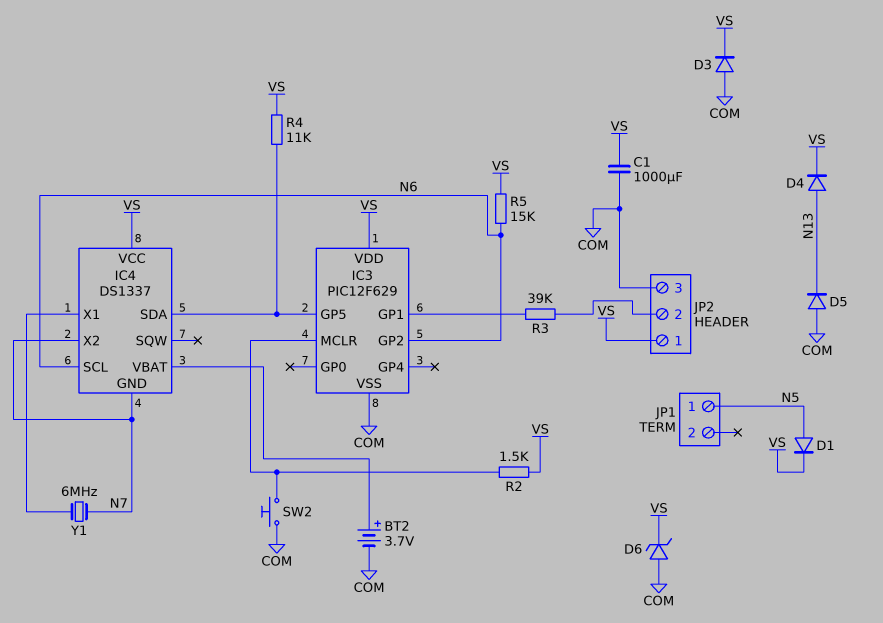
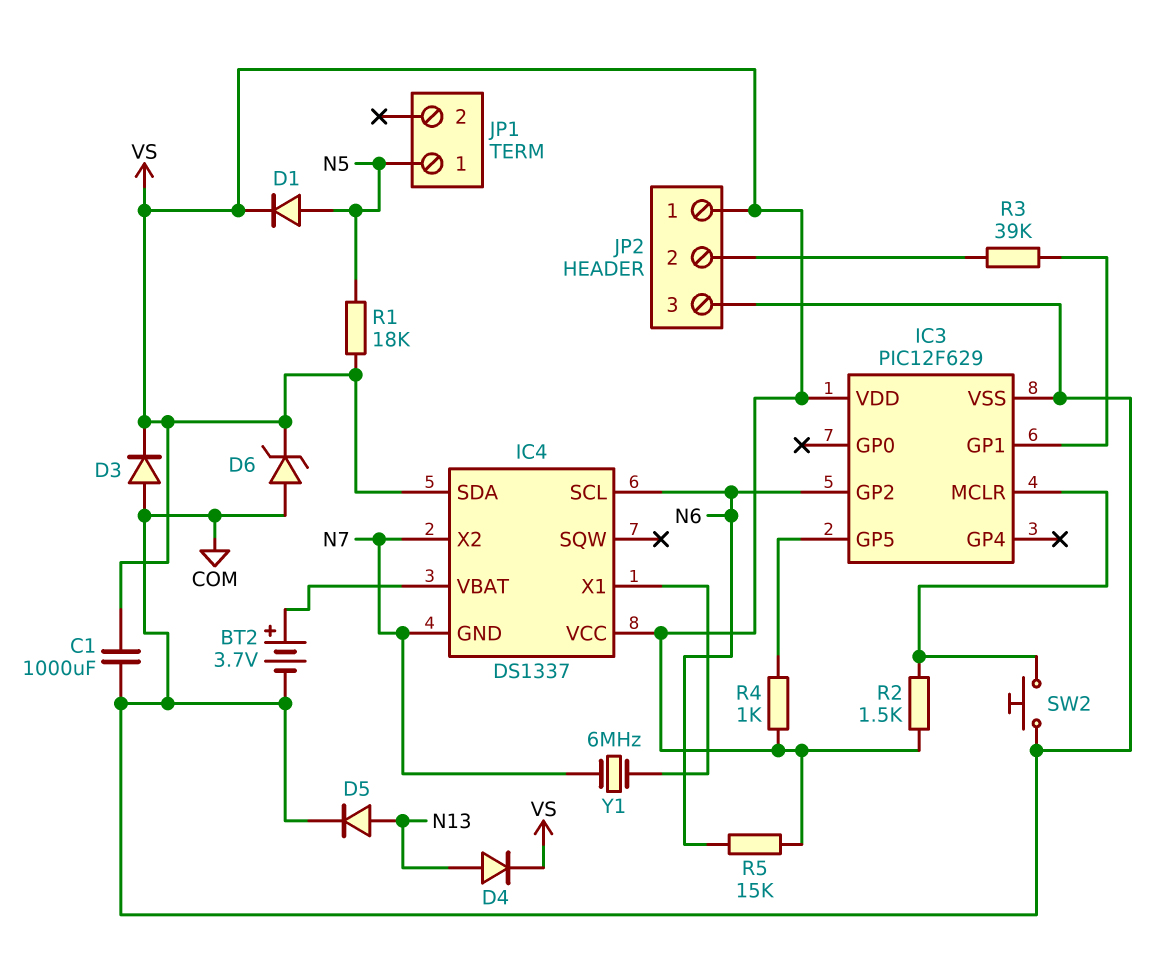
D5: diode (A COM, K N13) -> diode (A N13, K COM)
IC4 pin SDA: IC3/GP5 -> VS
R1: none -> 18k (N5, VS)
R4: 11k (IC3/GP5, VS) -> 1k (IC3/GP5, VS)

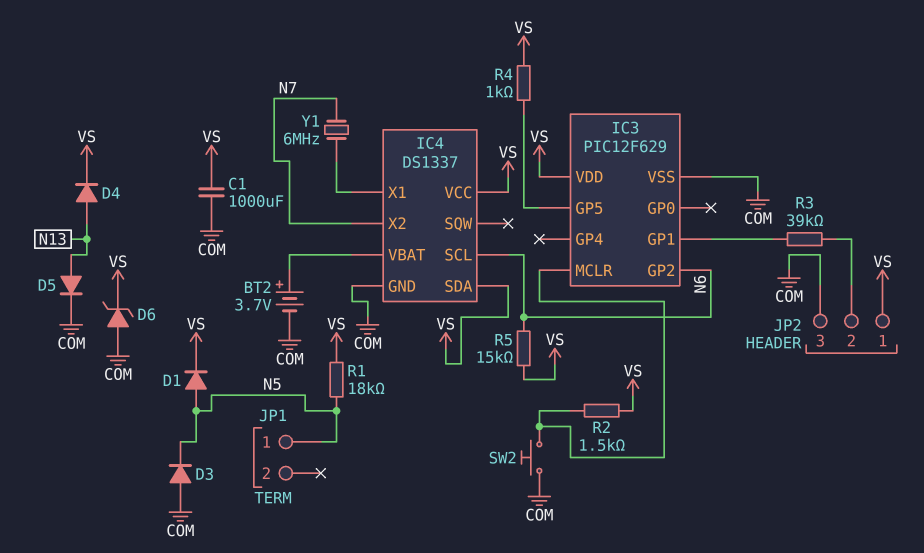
D3: diode (A COM, K VS) -> diode (A COM, K N5)
IC4 pin GND: N7 -> COM

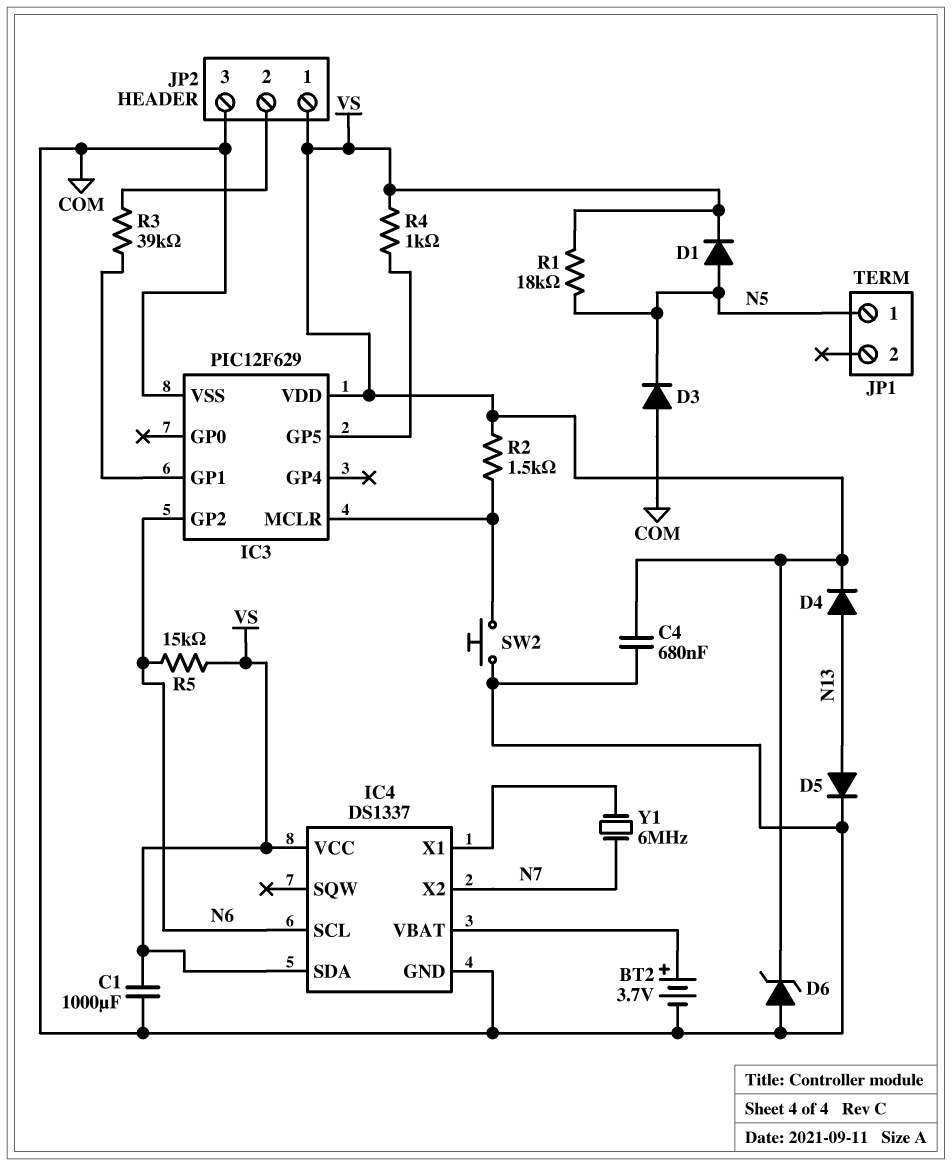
C4: none -> 680nF (COM, VS)

